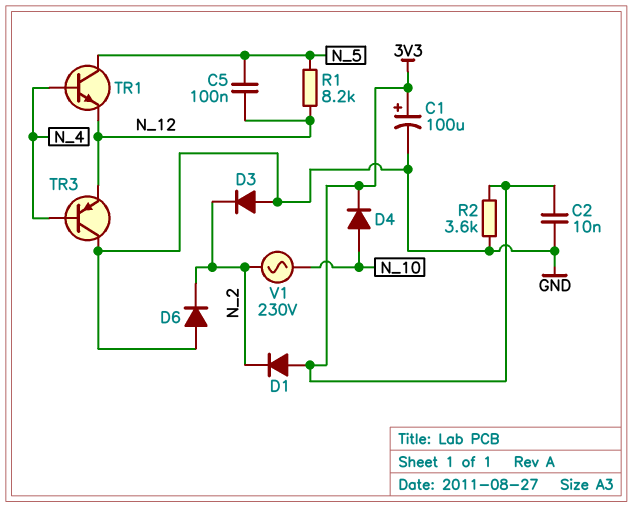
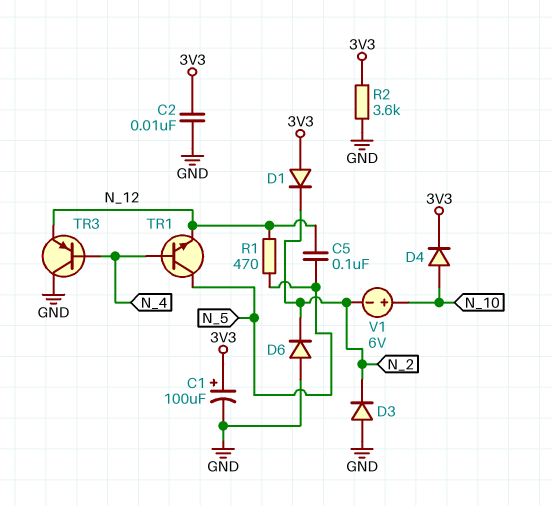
R1: 8.2k (N_5, N_12) -> 470 (N_5, N_12)
V1: AC 230V (N_2, N_10) -> 6V (plus N_10, minus N_2)

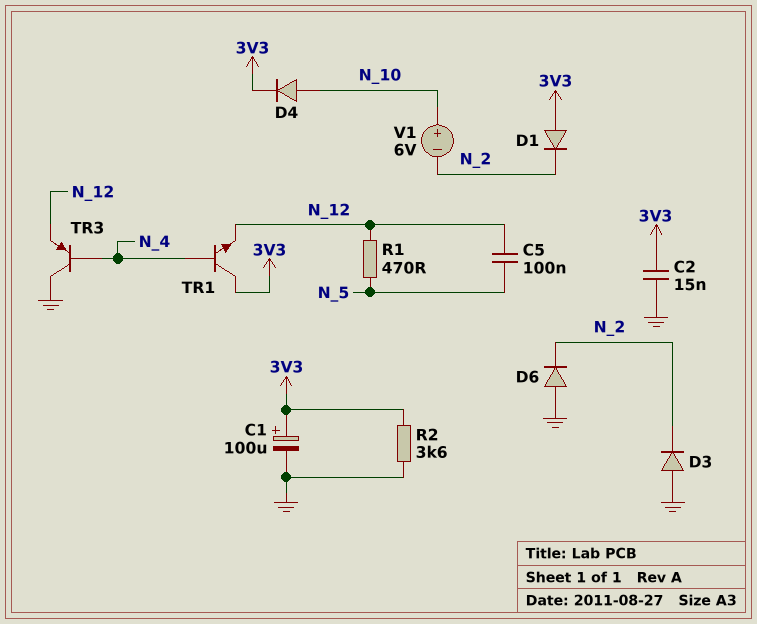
C2: 10nF (3V3, GND) -> 15nF (3V3, GND)
TR1: NPN (B N_4, C N_5, E N_12) -> NPN (B N_4, C 3V3, E N_12)

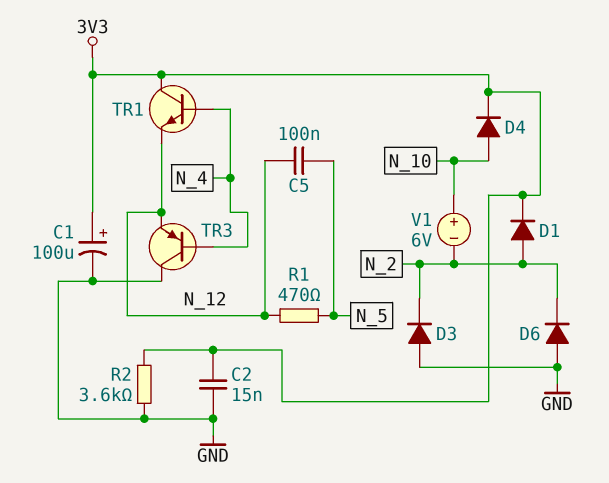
D1: diode (A 3V3, K N_2) -> diode (A N_2, K 3V3)

